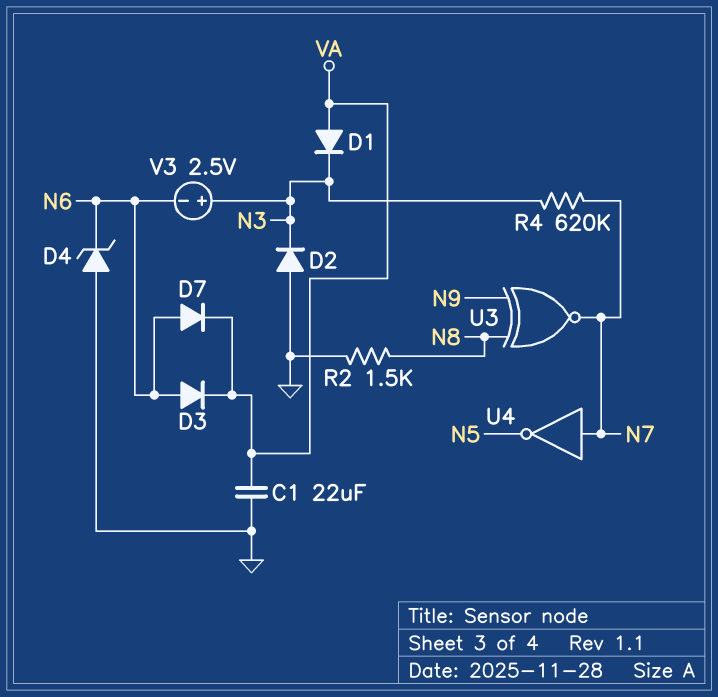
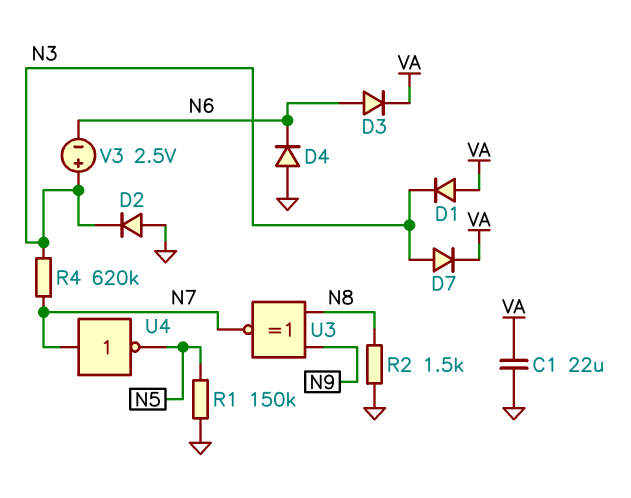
D4: zener (A GND, K N6) -> diode (A GND, K N6)
D7: diode (A N6, K VA) -> diode (A N3, K VA)
R1: none -> 150k (GND, N5)

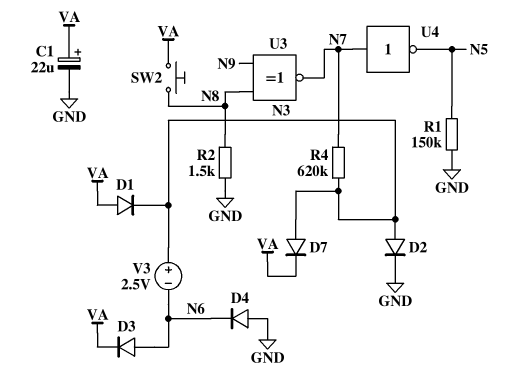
C1: 22uF (GND, VA) -> 22uF (plus VA, minus GND)
D2: diode (A GND, K N3) -> diode (A N3, K GND)
SW2: none -> button (N8, VA)

